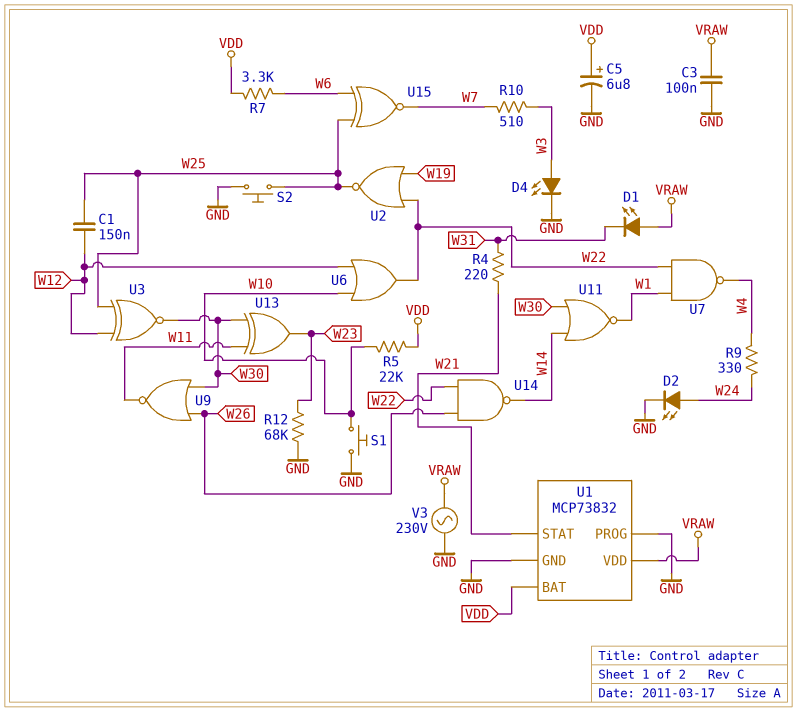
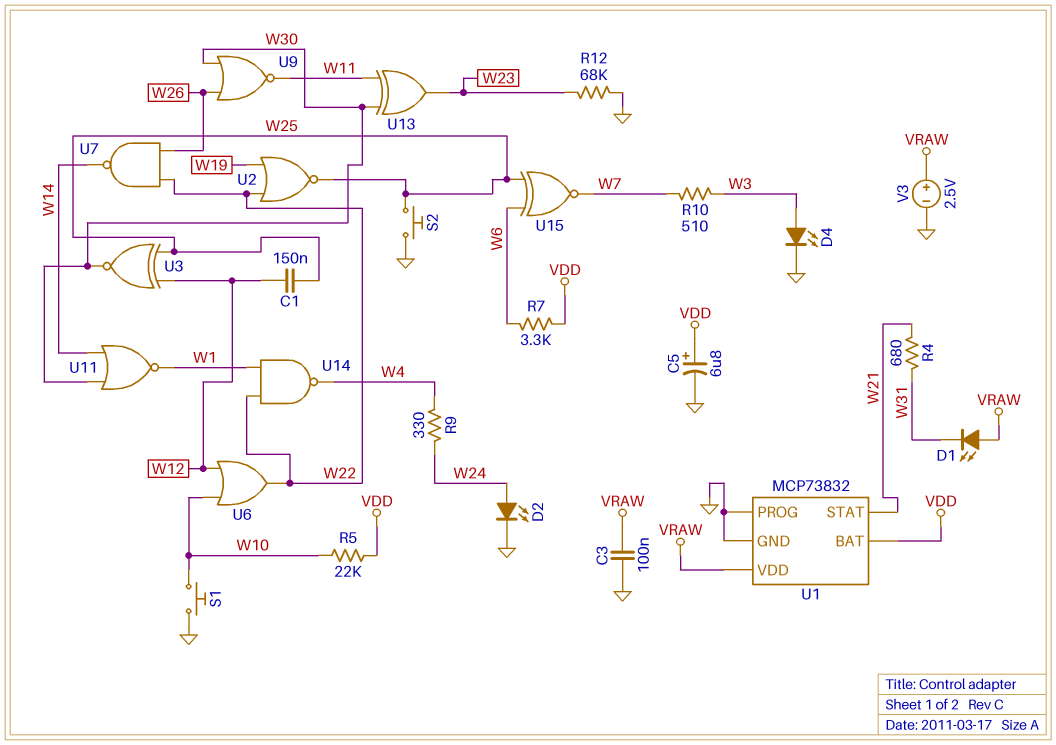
R4: 220 (W21, W31) -> 680 (W21, W31)
U7: NAND (in W1, in W22, out W4) -> NAND (in W22, in W26, out W14)
U14: NAND (in W22, in W26, out W14) -> NAND (in W1, in W22, out W4)
V3: AC 230V (GND, VRAW) -> 2.5V (plus VRAW, minus GND)

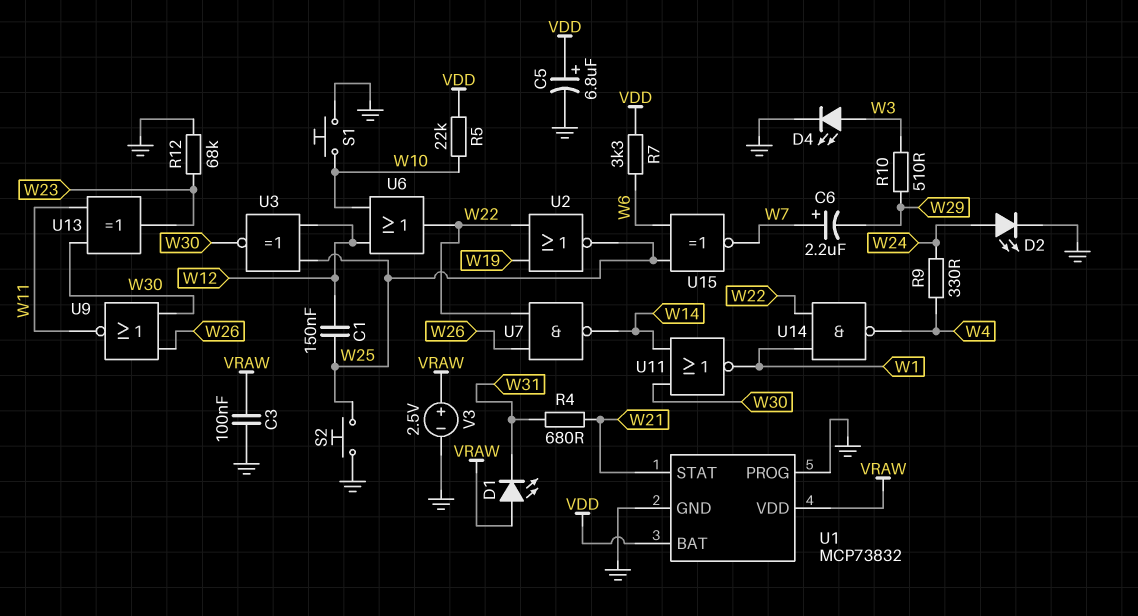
C6: none -> 2.2uF (plus W7, minus W29)
R10: 510 (W3, W7) -> 510 (W3, W29)

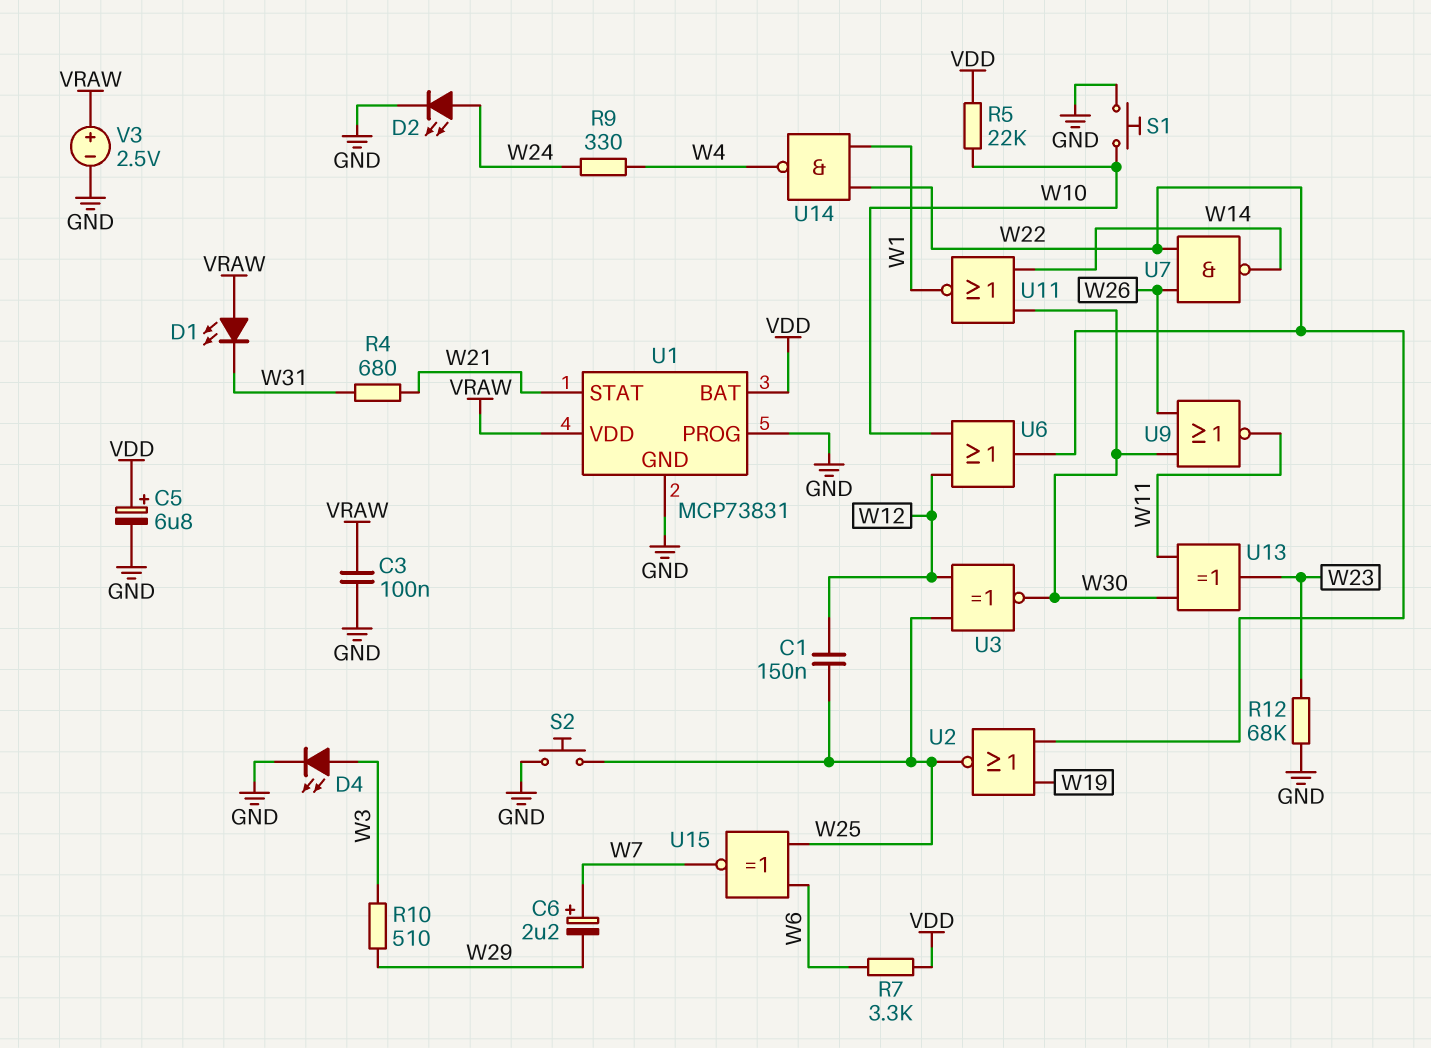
U1: MCP73832 -> MCP73831

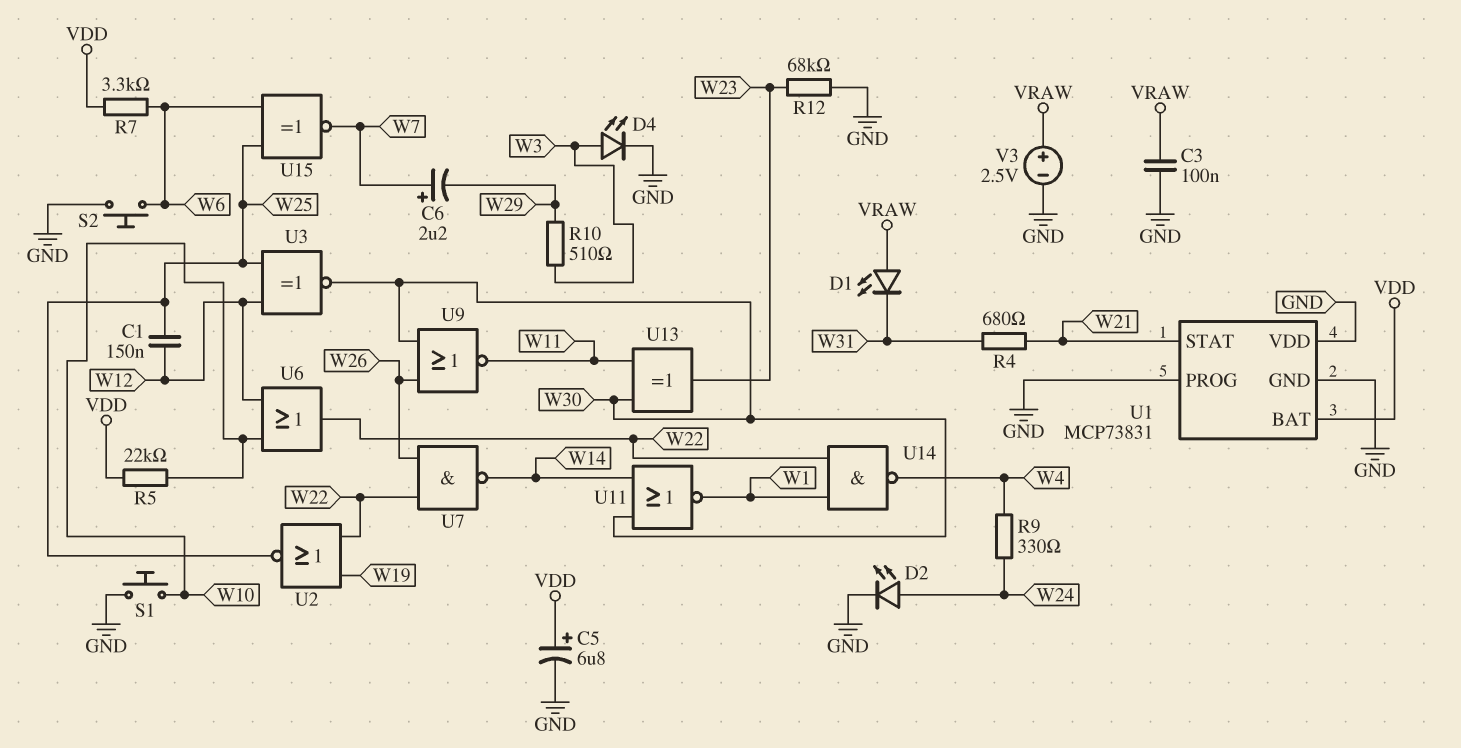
S2: button (GND, W25) -> button (GND, W6)
U1 pin VDD: VRAW -> GND

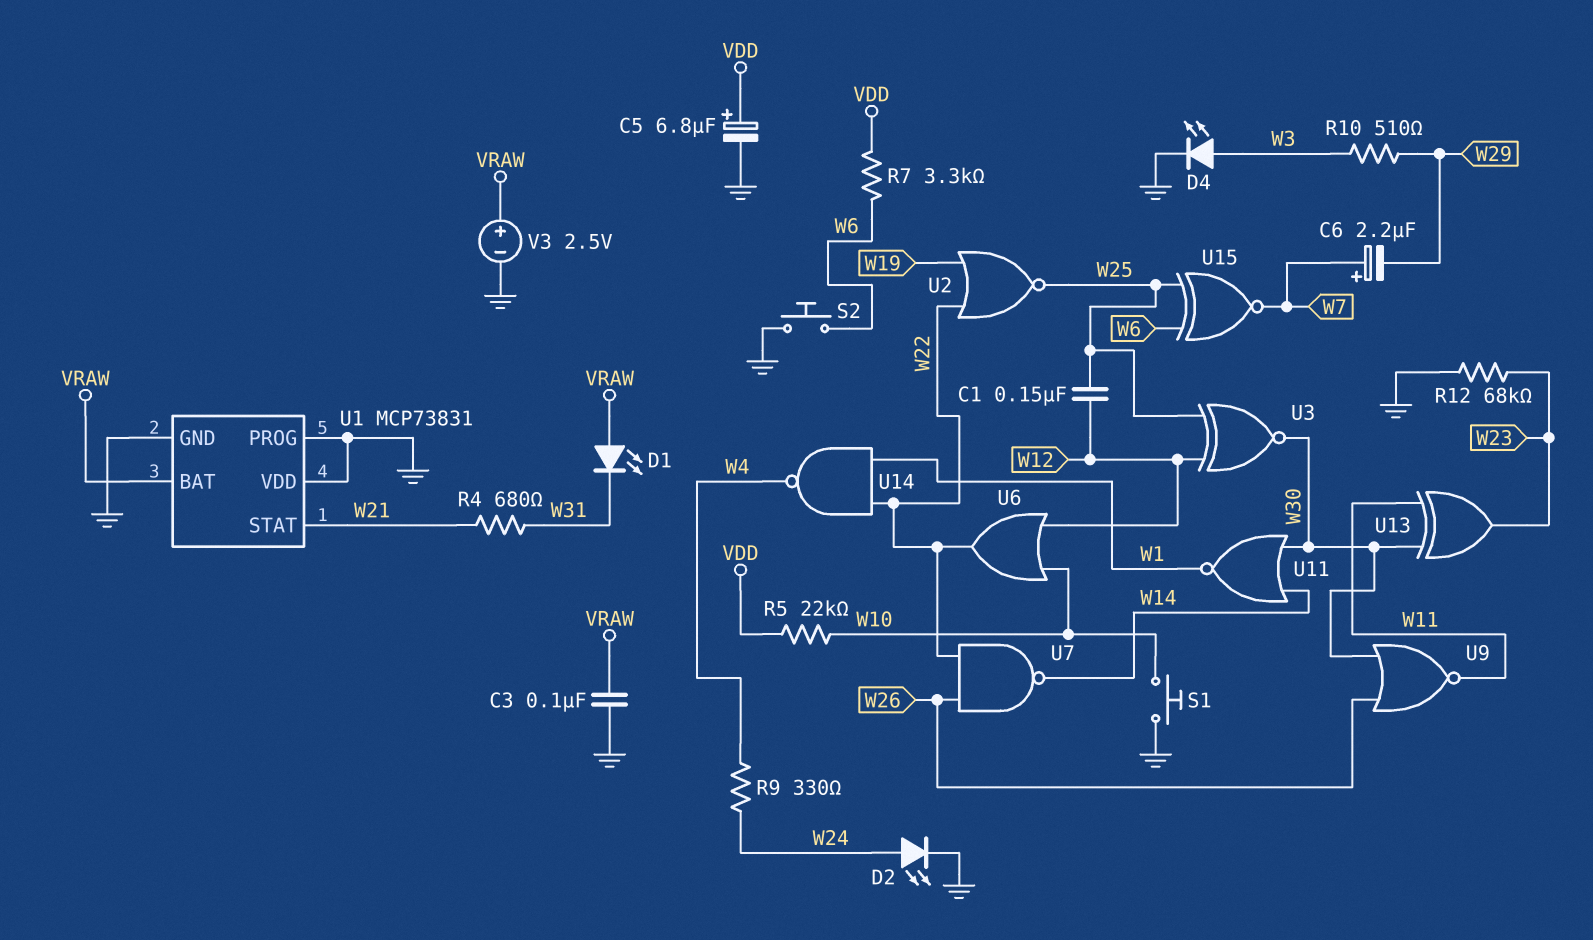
U1 pin BAT: VDD -> VRAW

